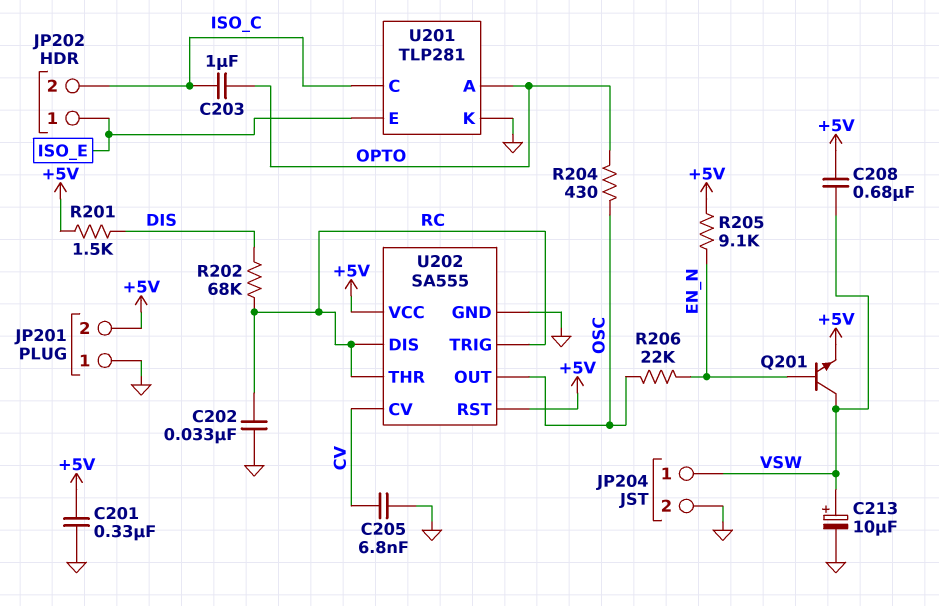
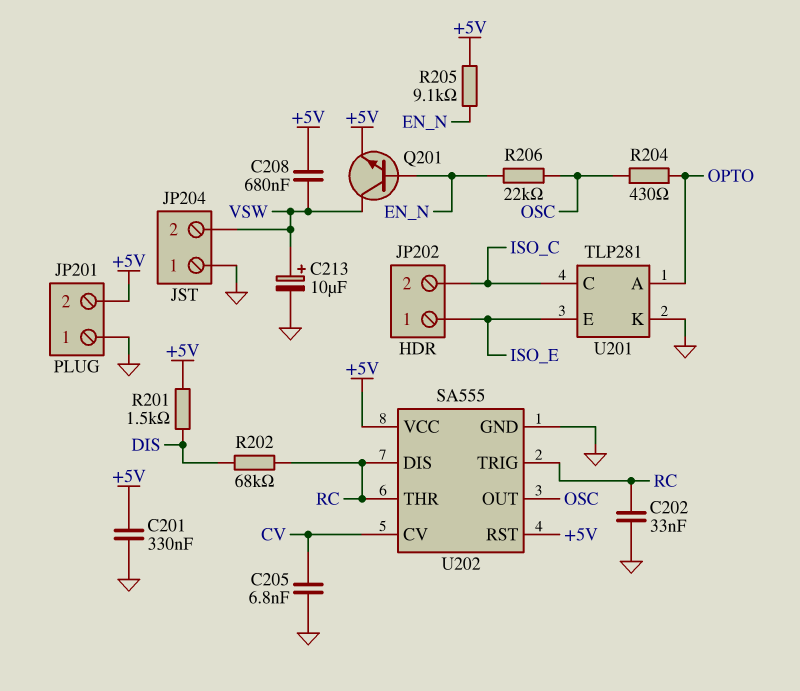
C203: 1uF (ISO_C, OPTO) -> none
JP204 pin 1: VSW -> GND
JP204 pin 2: GND -> VSW

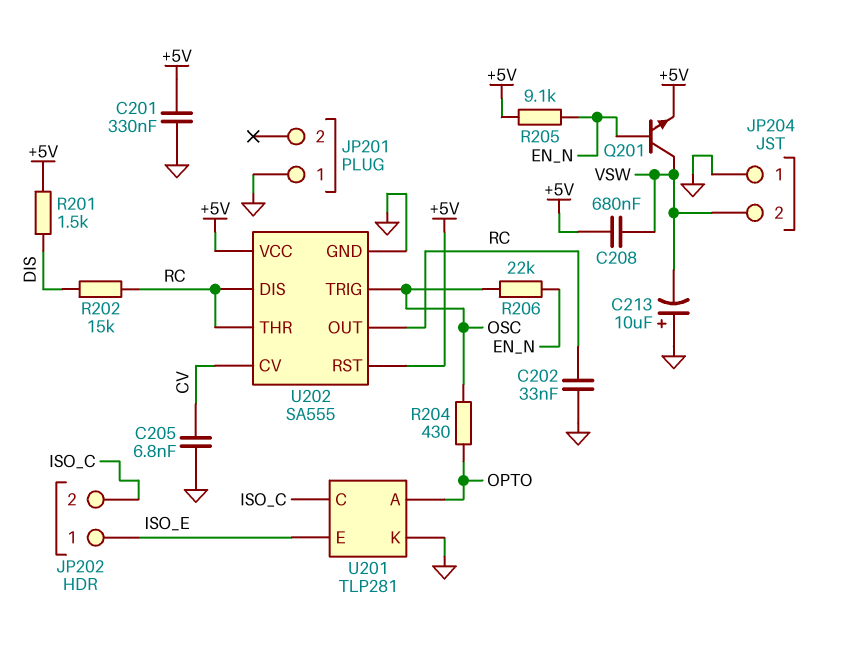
C213: 10uF (plus VSW, minus GND) -> 10uF (plus GND, minus VSW)
JP201 pin 2: +5V -> none
R202: 68k (DIS, RC) -> 15k (DIS, RC)
U202 pin OUT: OSC -> RC
U202 pin TRIG: RC -> OSC

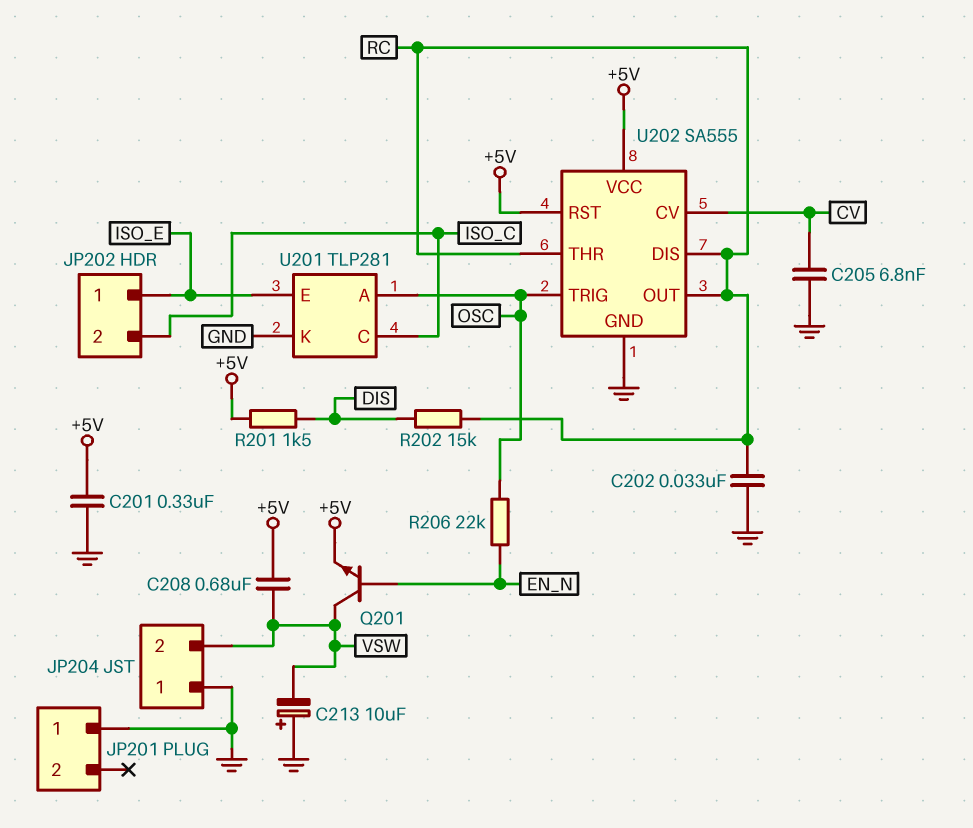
R204: 430 (OPTO, OSC) -> none
R205: 9.1k (+5V, EN_N) -> none
U201 pin A: OPTO -> OSC

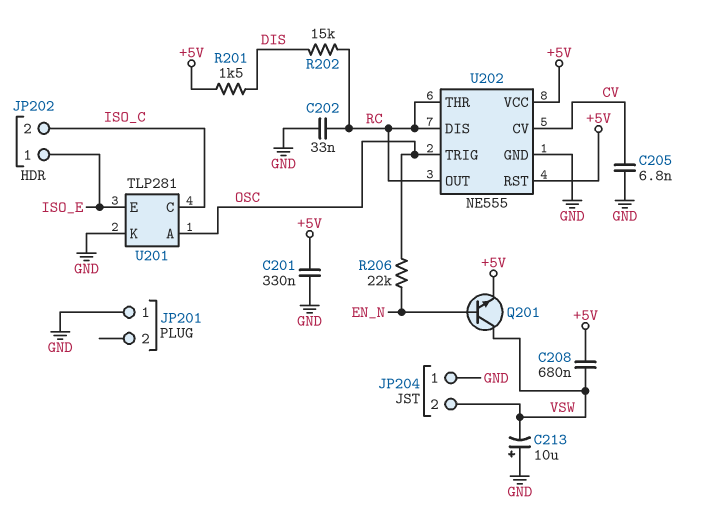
U202: SA555 -> NE555

